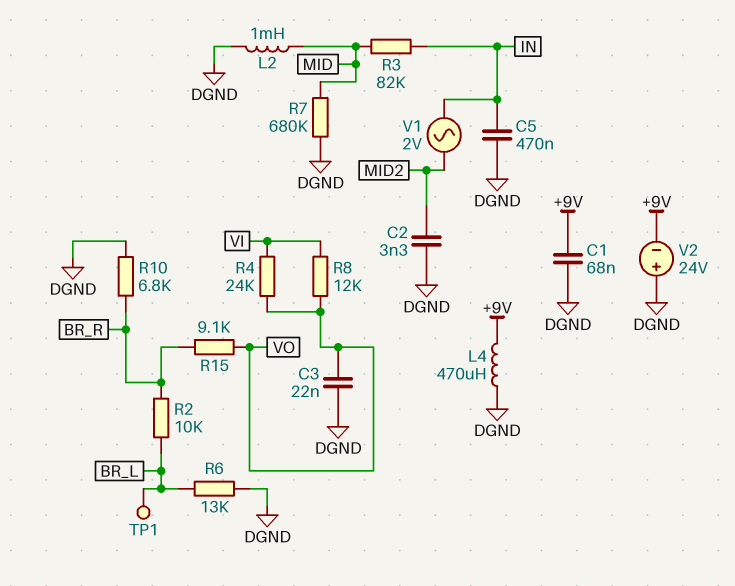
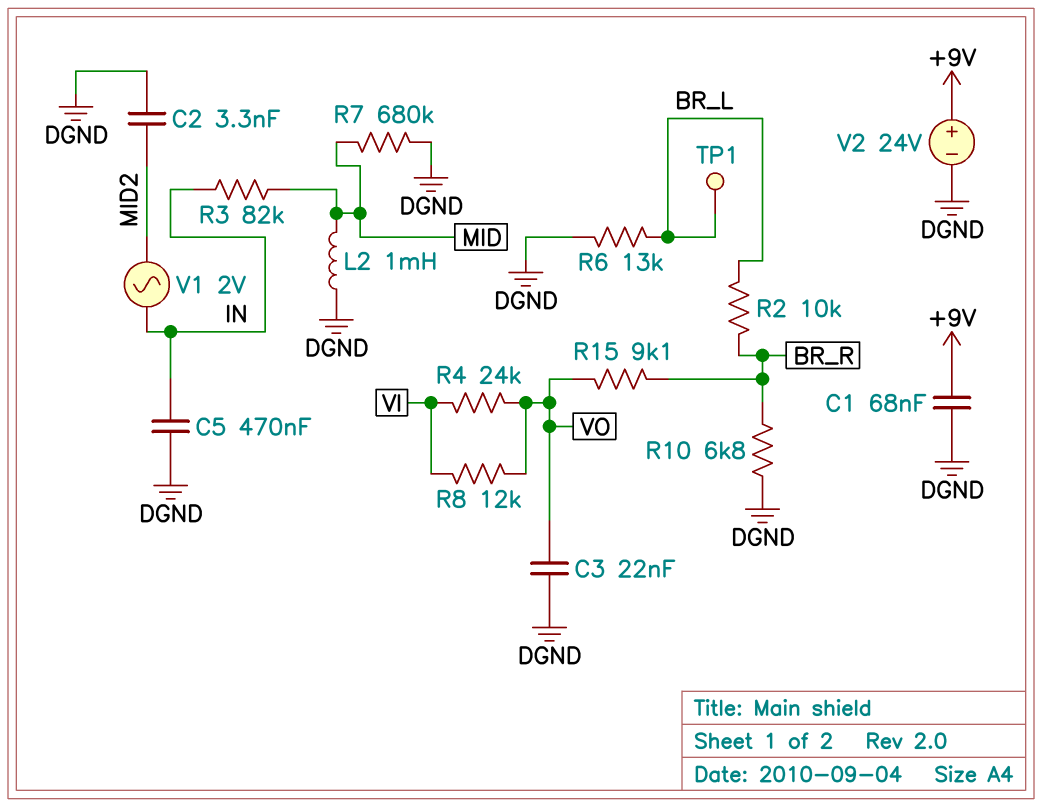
L4: 470uH (+9V, DGND) -> none
V2: 24V (plus DGND, minus +9V) -> 24V (plus +9V, minus DGND)

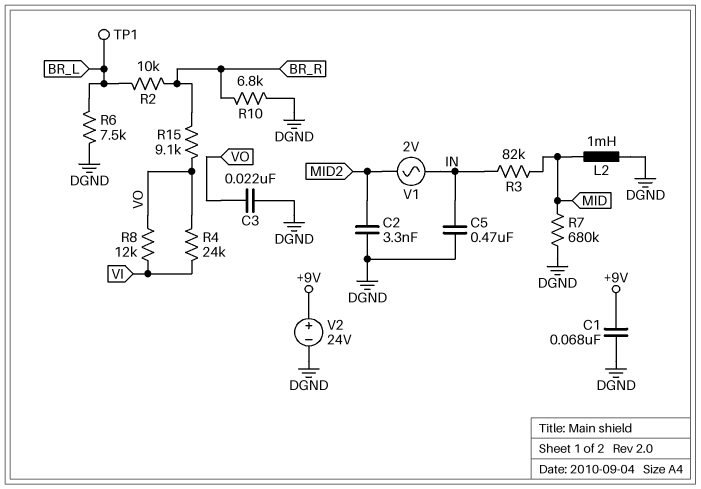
R6: 13k (BR_L, DGND) -> 7.5k (BR_L, DGND)

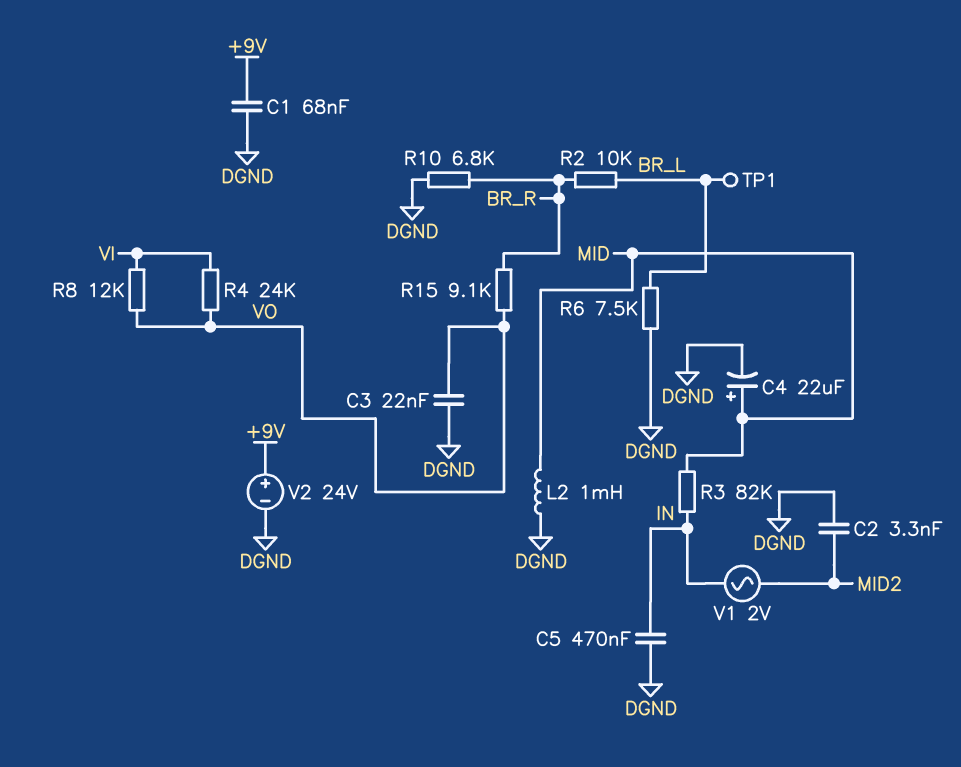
C4: none -> 22uF (plus MID, minus DGND)
R7: 680k (DGND, MID) -> none

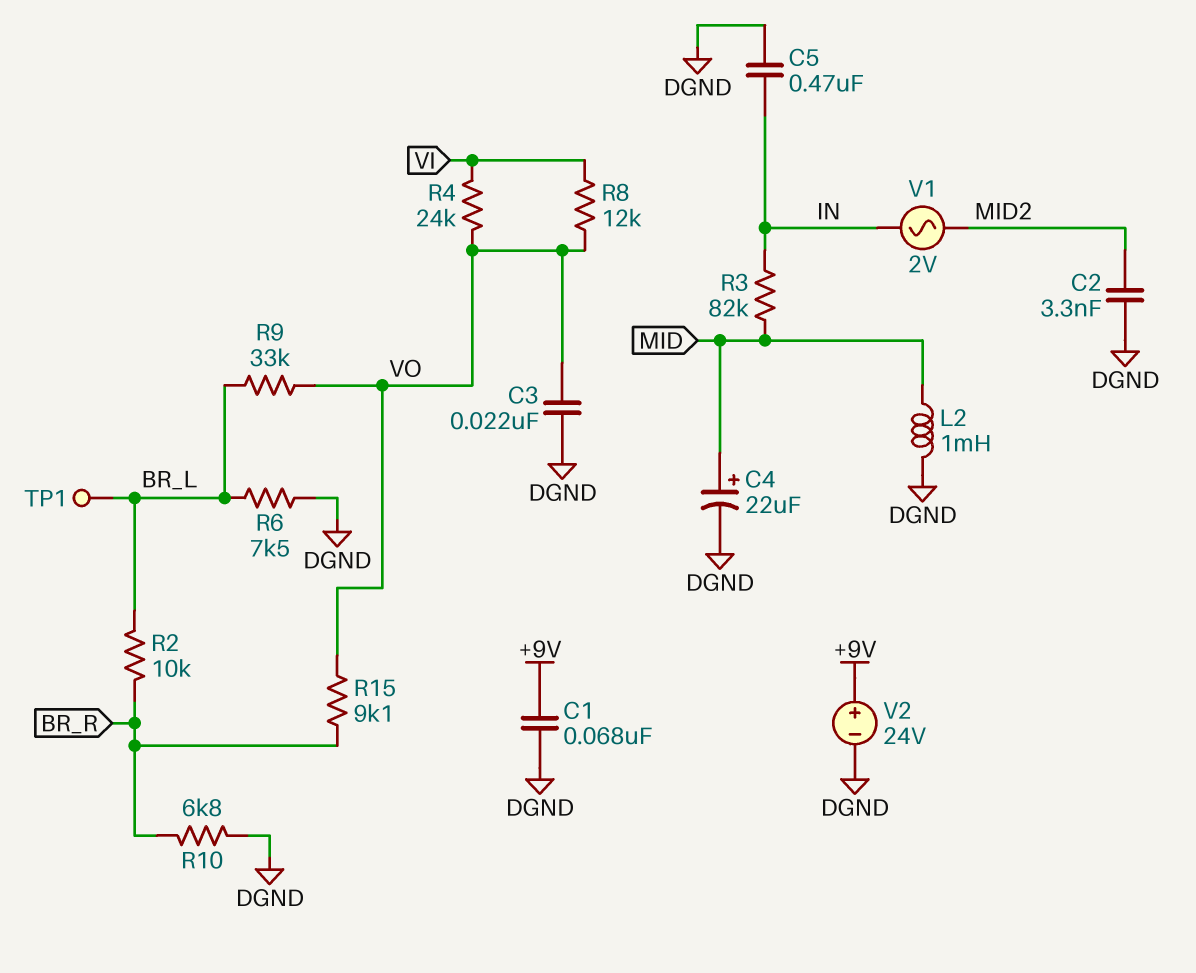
R9: none -> 33k (BR_L, VO)

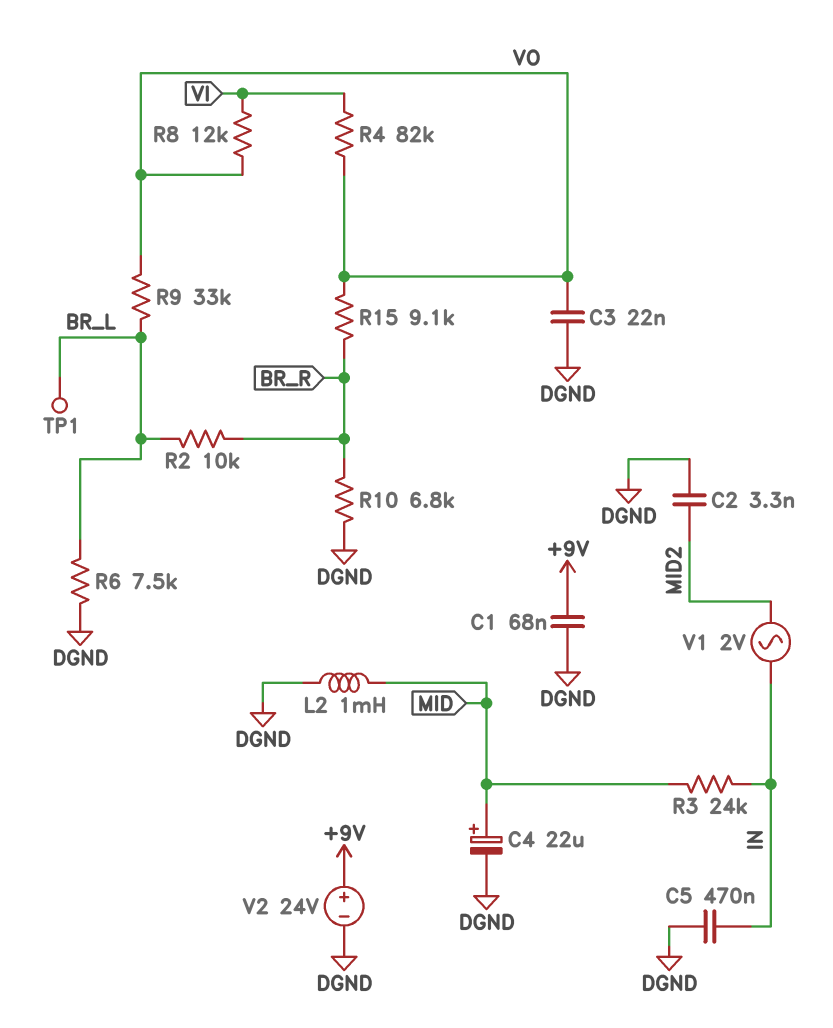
R3: 82k (IN, MID) -> 24k (IN, MID)
R4: 24k (VI, VO) -> 82k (VI, VO)

